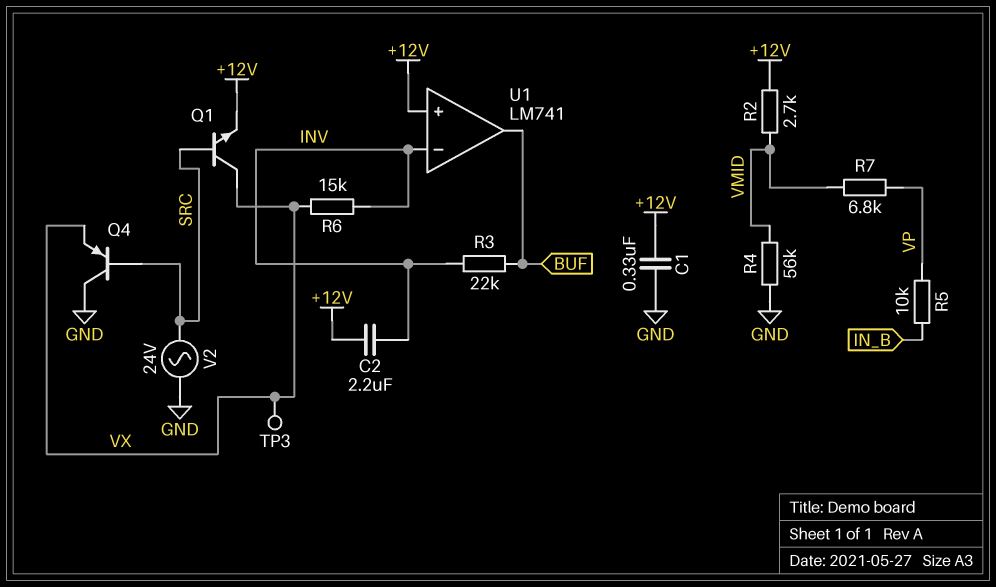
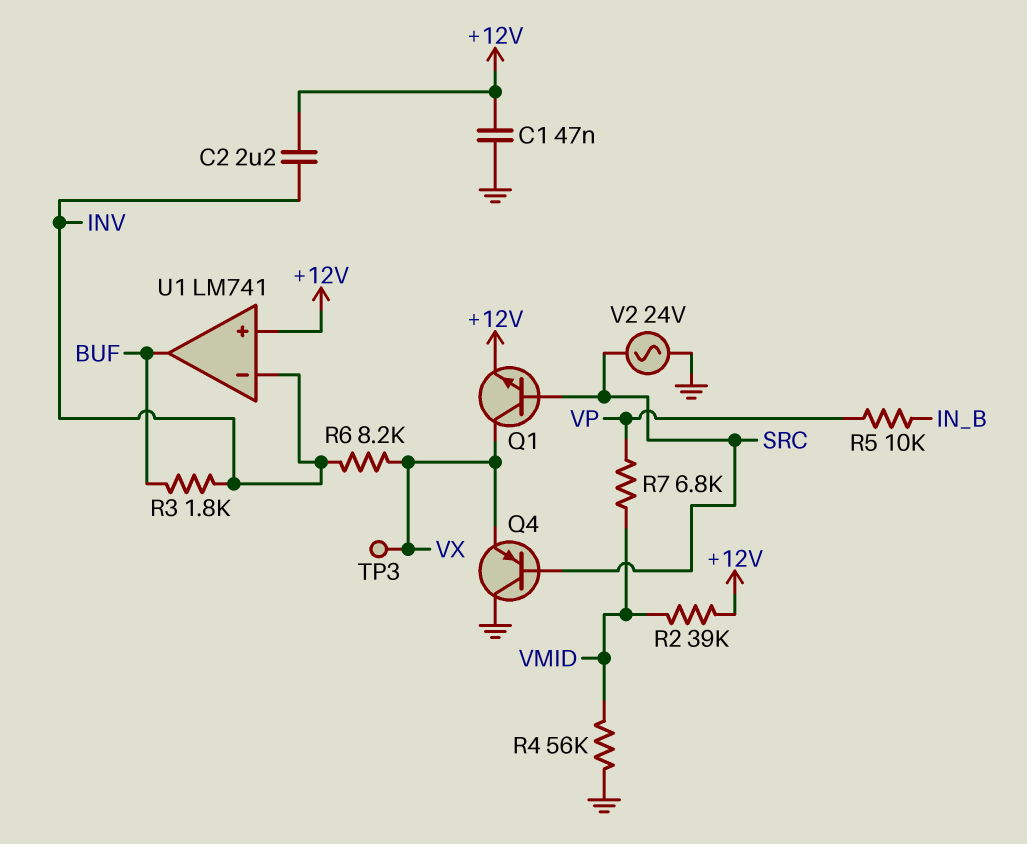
C1: 330nF (+12V, GND) -> 47nF (+12V, GND)
R2: 2.7k (+12V, VMID) -> 39k (+12V, VMID)
R3: 22k (BUF, INV) -> 1.8k (BUF, INV)
R6: 15k (INV, VX) -> 8.2k (INV, VX)

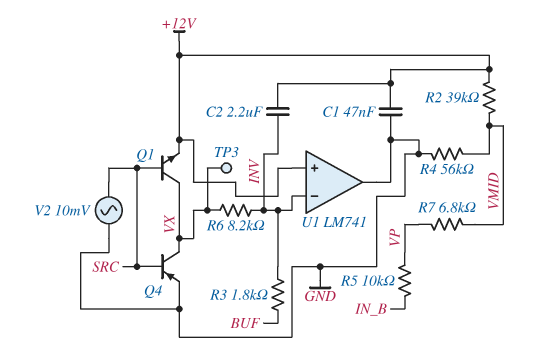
Q4: PNP (B SRC, C GND, E VX) -> PNP (B SRC, C VX, E GND)
U1 pin out: BUF -> GND
V2: AC 24V (GND, SRC) -> AC 10mV (GND, SRC)

